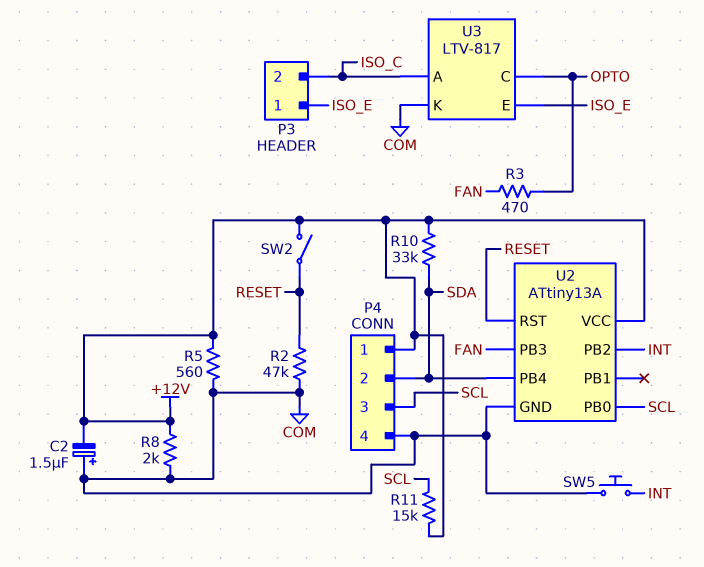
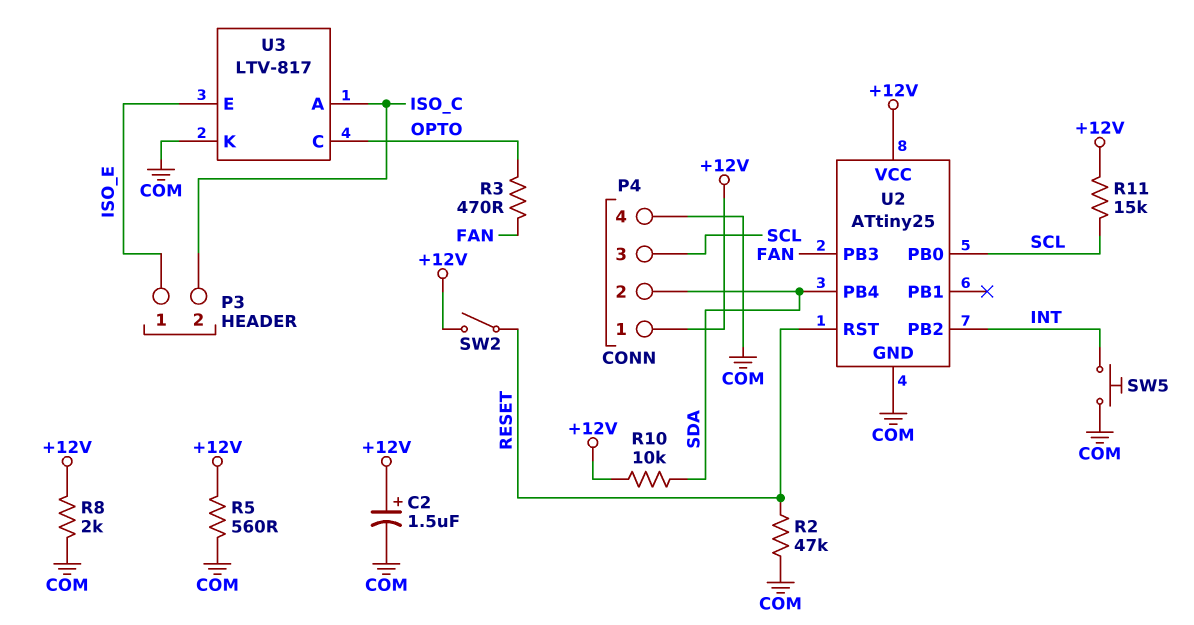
C2: 1.5uF (plus COM, minus +12V) -> 1.5uF (plus +12V, minus COM)
R10: 33k (+12V, SDA) -> 10k (+12V, SDA)
U2: ATtiny13A -> ATtiny25

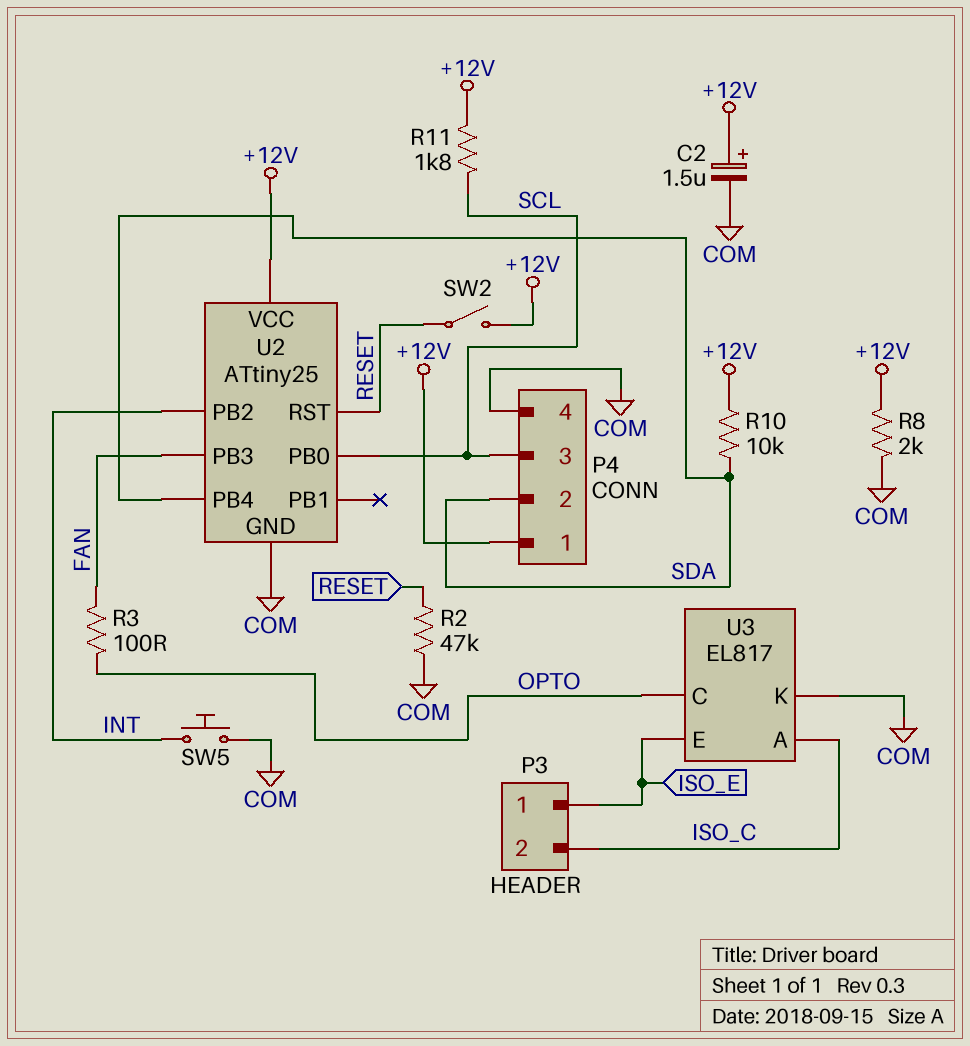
R3: 470 (FAN, OPTO) -> 100 (FAN, OPTO)
R5: 560 (+12V, COM) -> none
R11: 15k (+12V, SCL) -> 1.8k (+12V, SCL)
U3: LTV-817 -> EL817

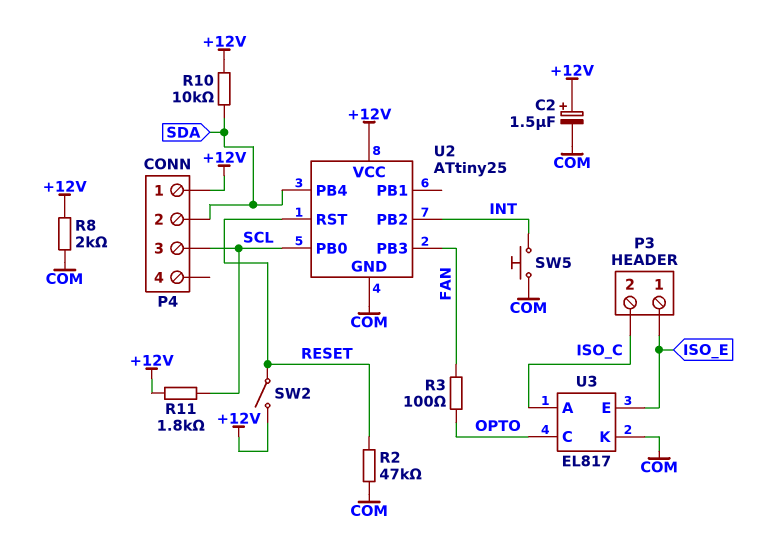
P4 pin 4: COM -> none

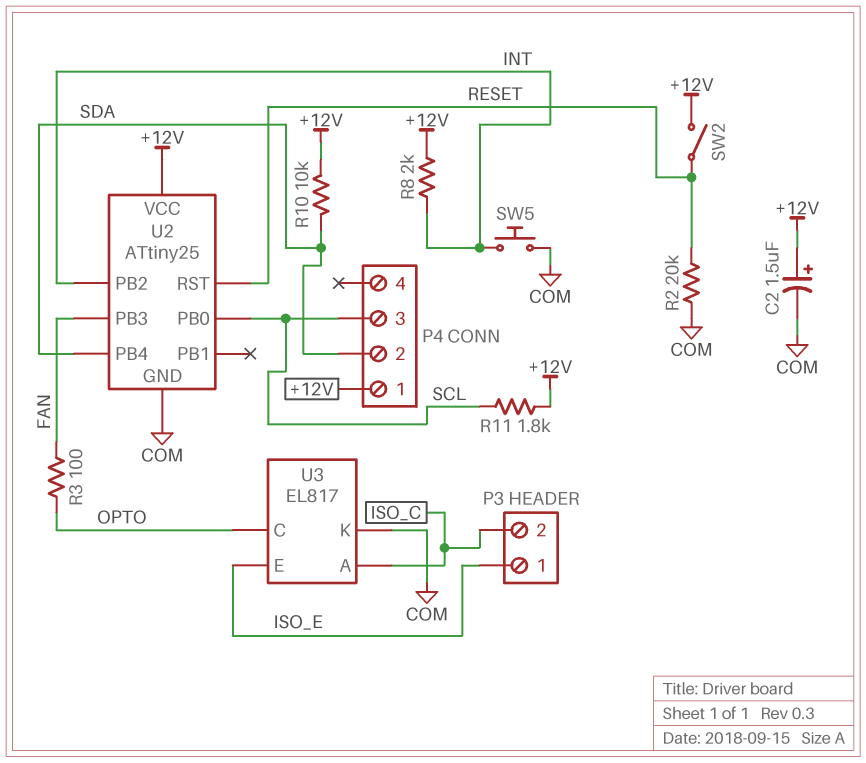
R2: 47k (COM, RESET) -> 20k (COM, RESET)
R8: 2k (+12V, COM) -> 2k (+12V, INT)

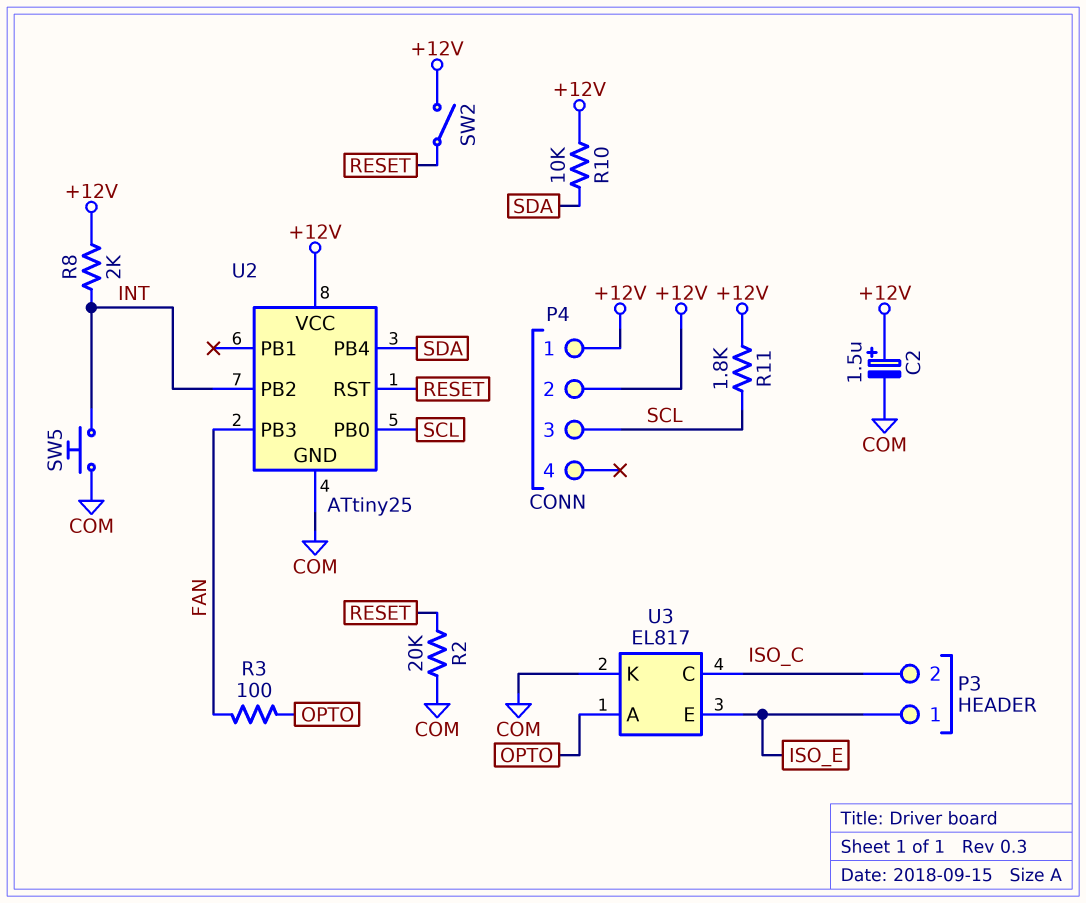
P4 pin 2: SDA -> +12V
U3 pin A: ISO_C -> OPTO
U3 pin C: OPTO -> ISO_C

